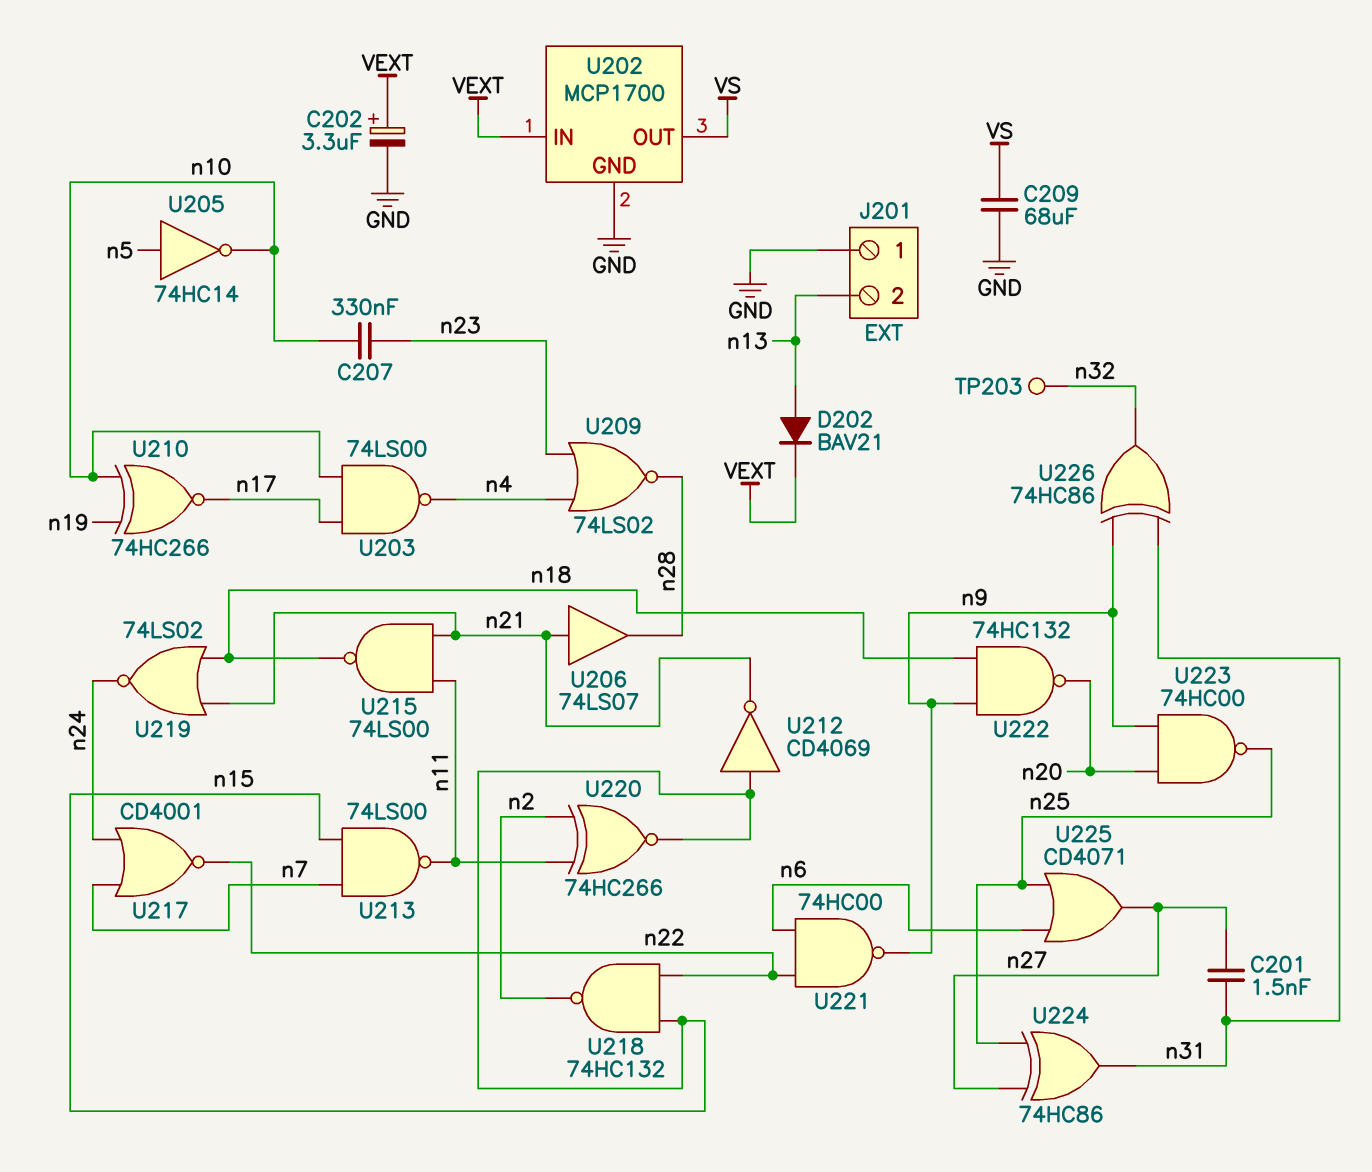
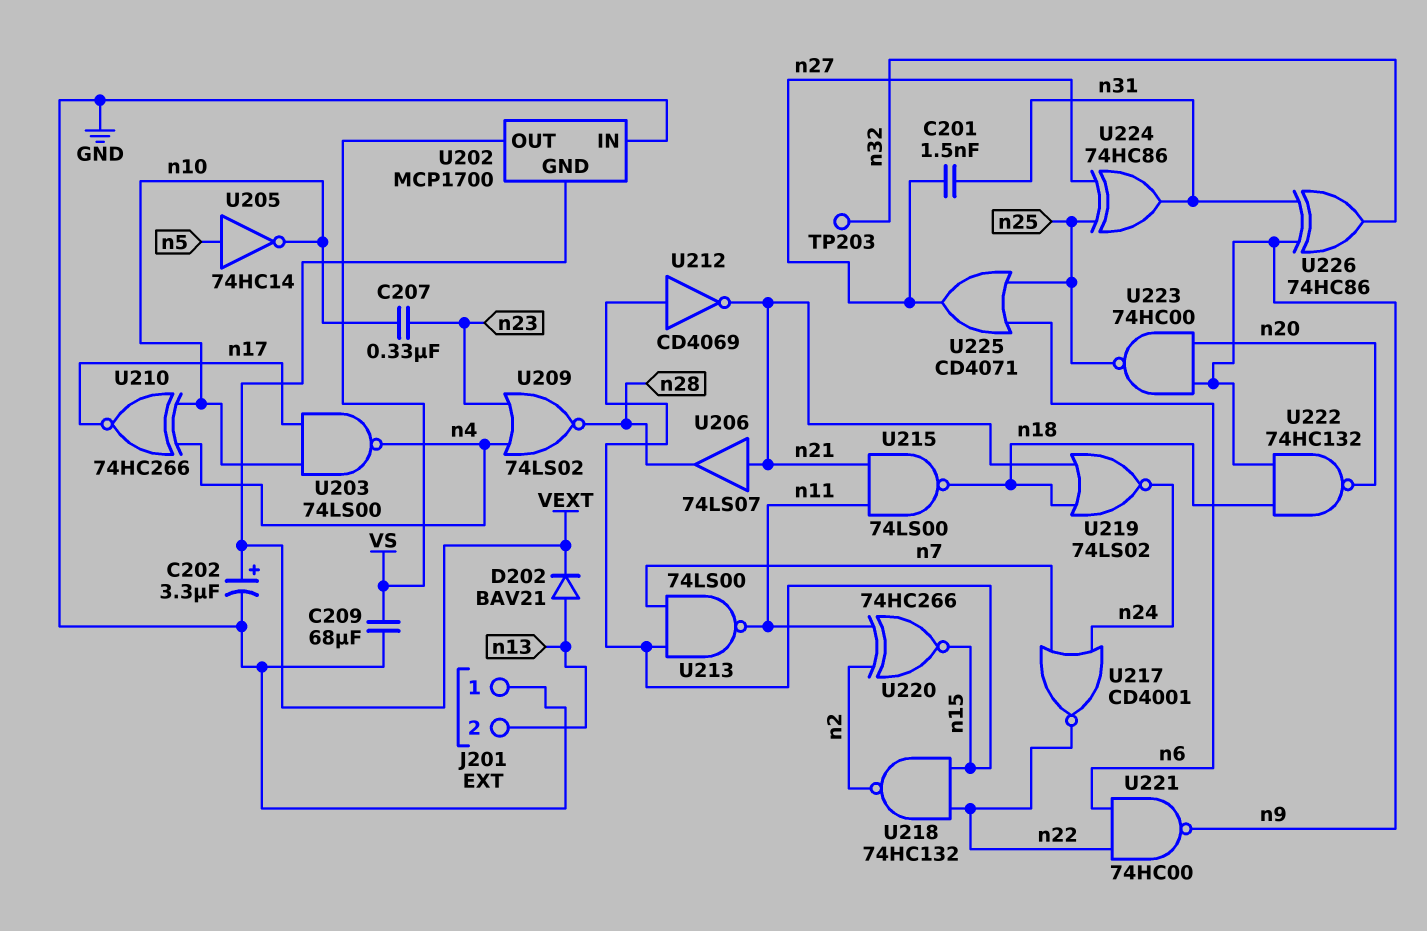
U202 pin GND: GND -> VEXT
U202 pin IN: VEXT -> GND
U210: XNOR 74HC266 (in n10, in n19, out n17) -> XNOR 74HC266 (in n4, in n10, out n17)

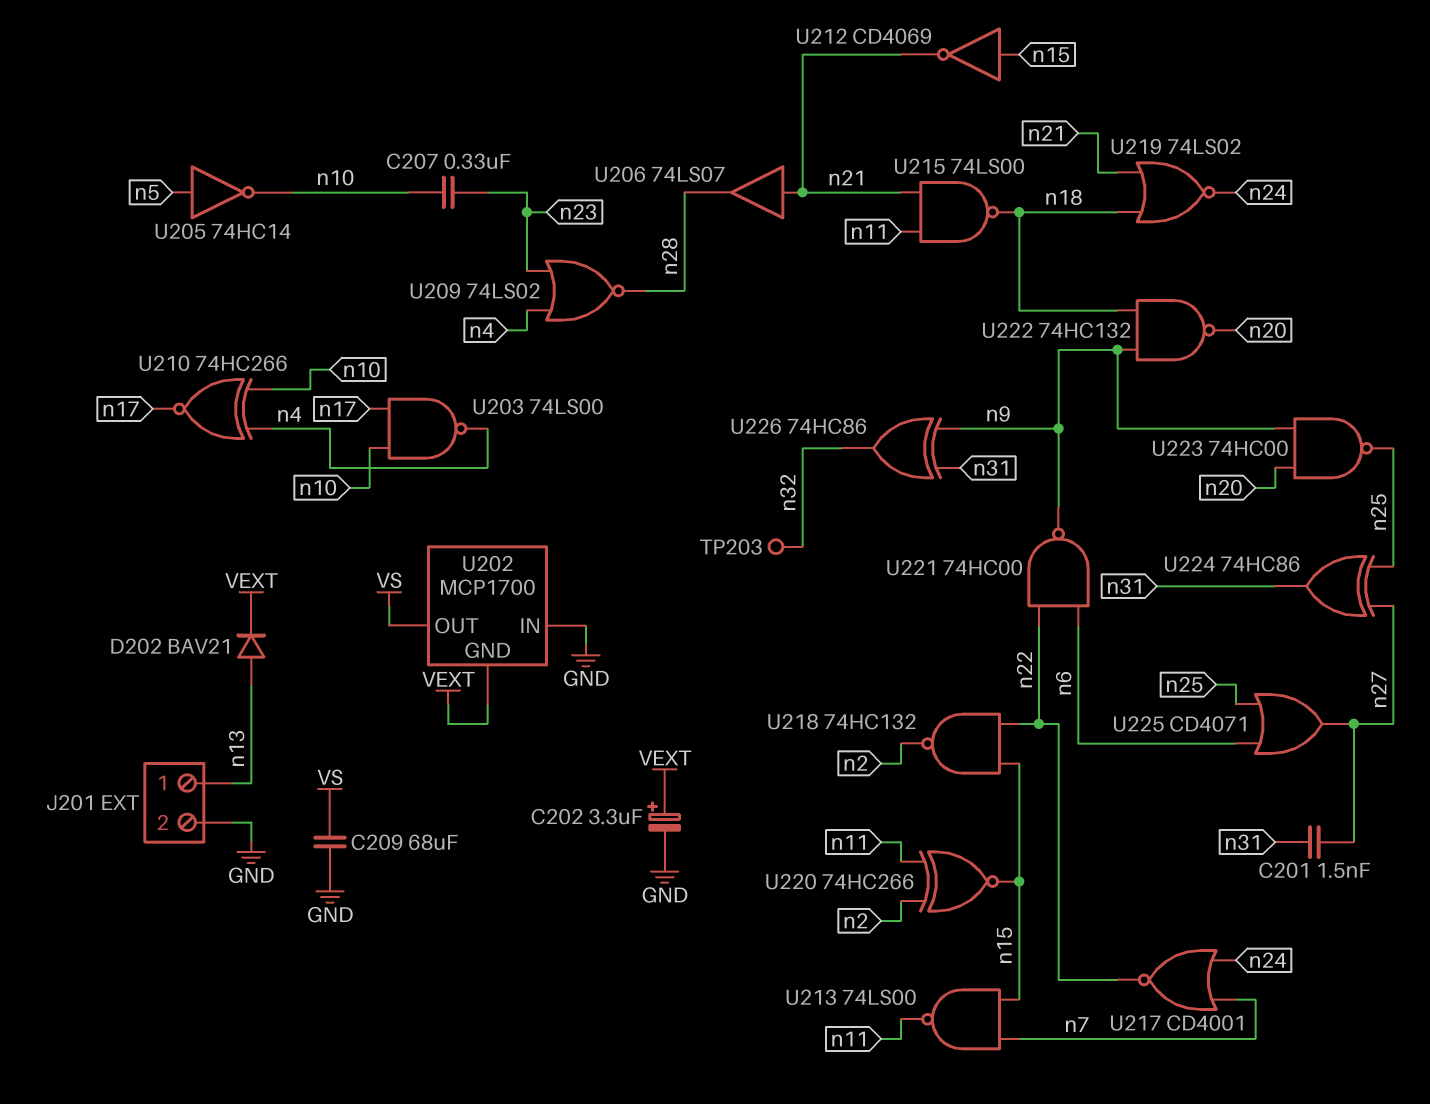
J201 pin 1: GND -> n13
J201 pin 2: n13 -> GND

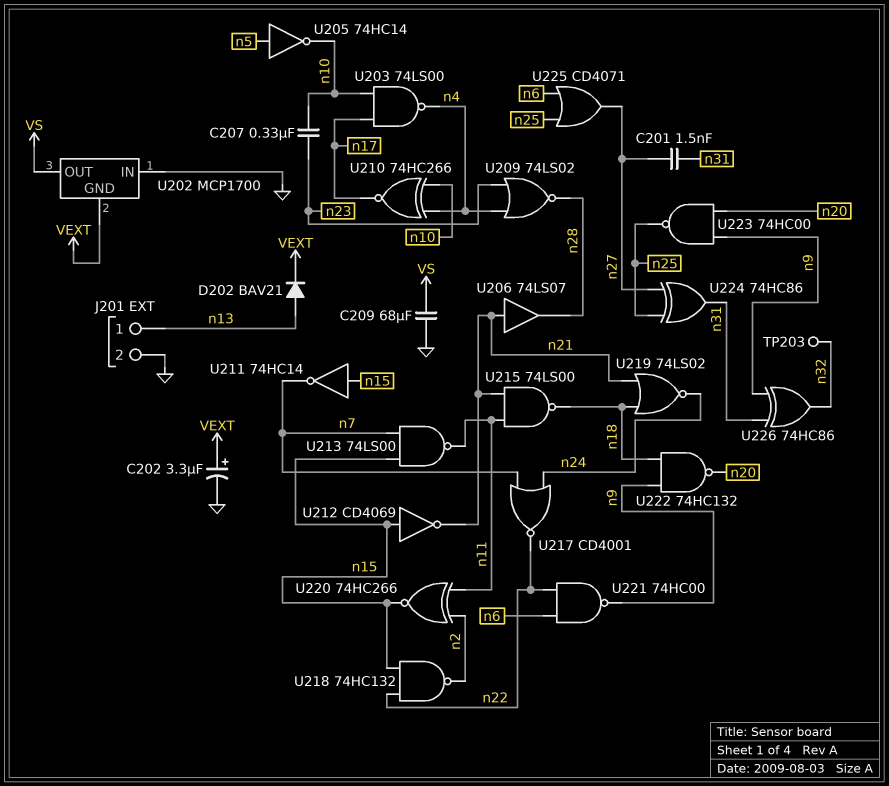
U211: none -> NOT 74HC14 (in n15, out n7)

